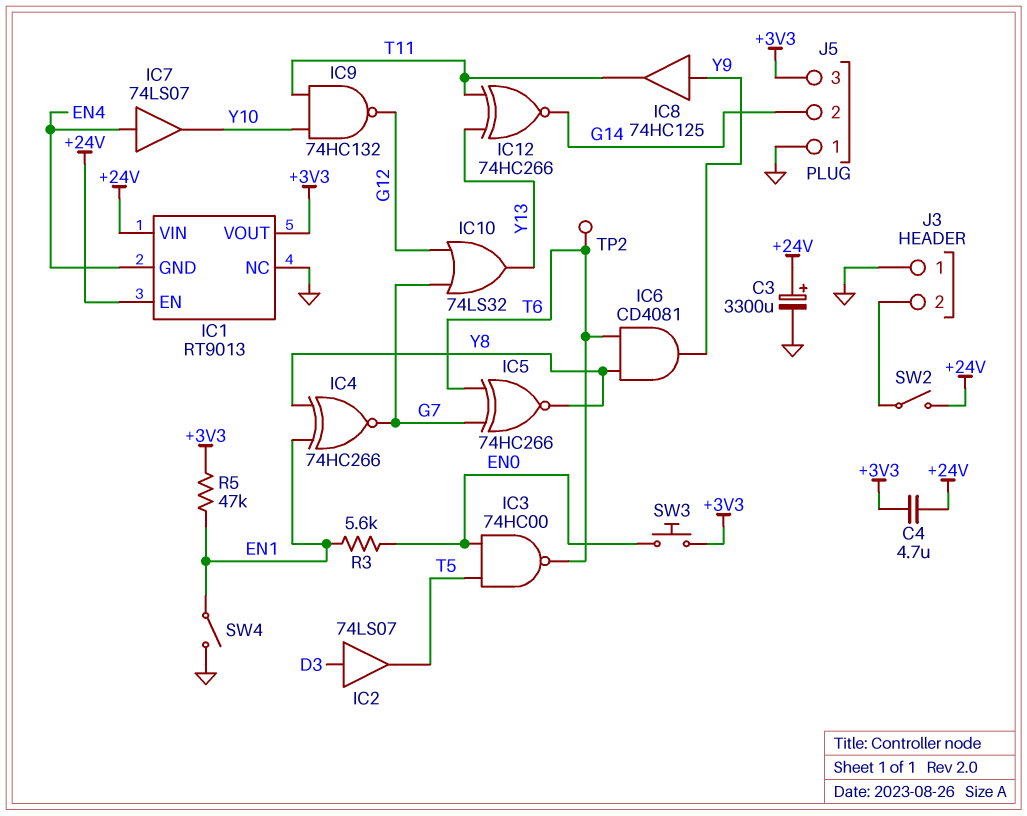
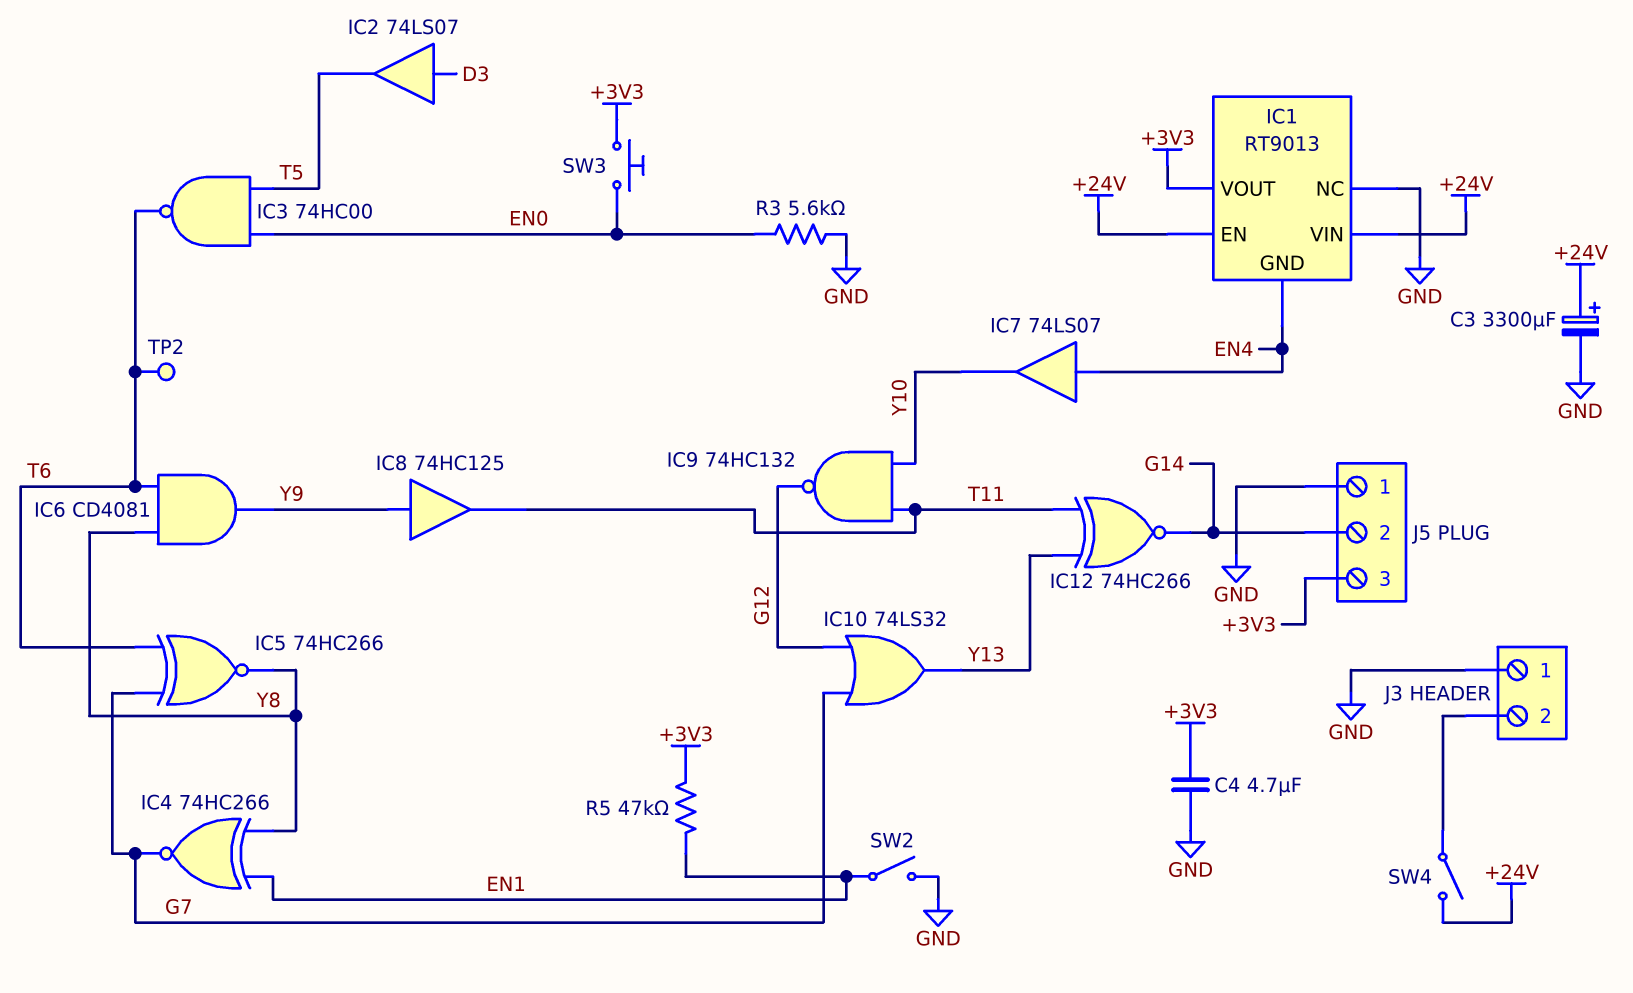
C4: 4.7uF (+3V3, +24V) -> 4.7uF (+3V3, GND)
R3: 5.6k (EN0, EN1) -> 5.6k (EN0, GND)
SW2: switch (+24V, J3/2) -> switch (EN1, GND)
SW4: switch (EN1, GND) -> switch (+24V, J3/2)

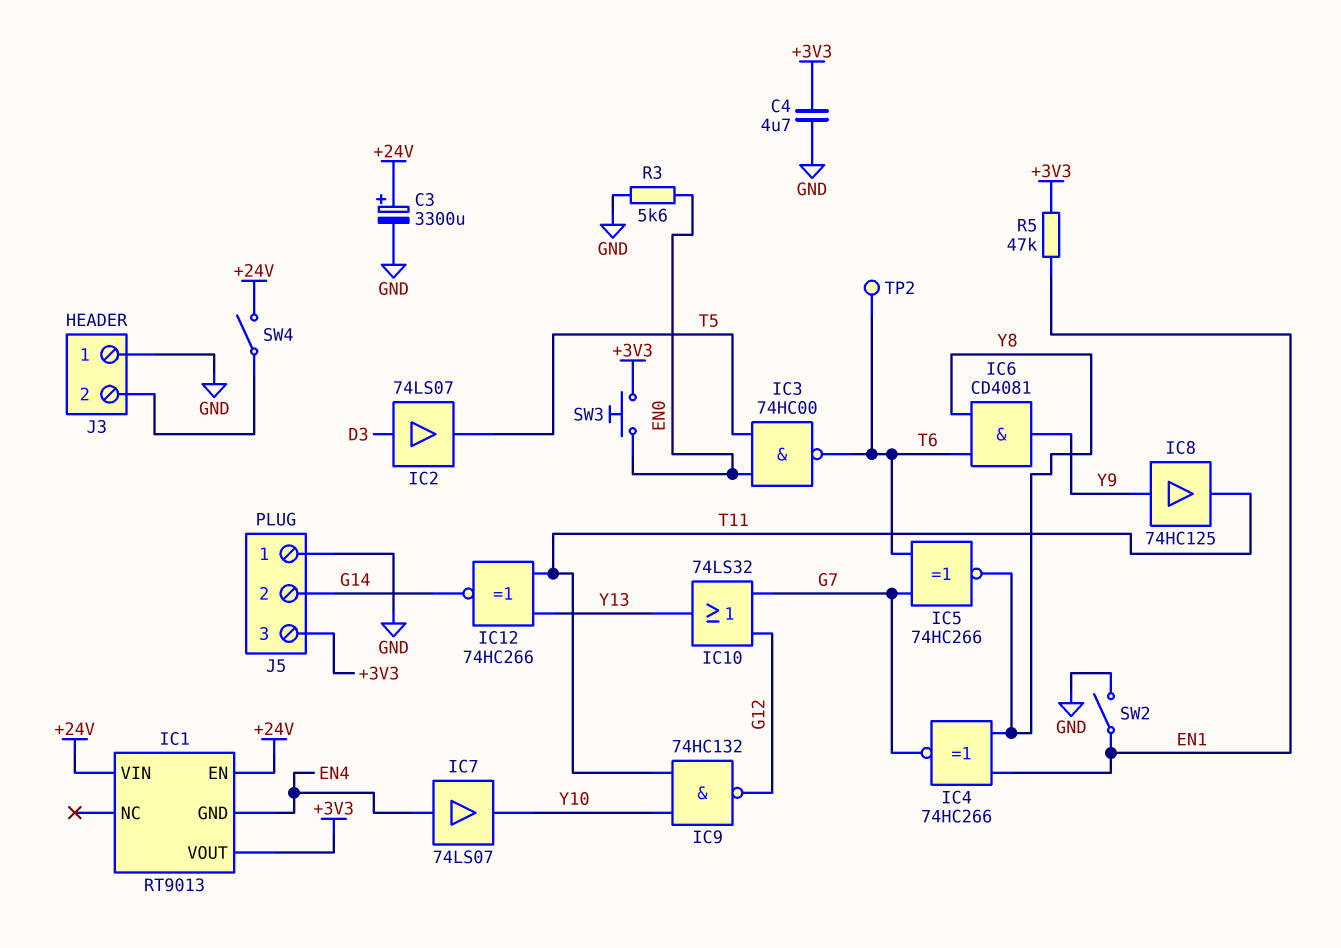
IC1 pin NC: GND -> none

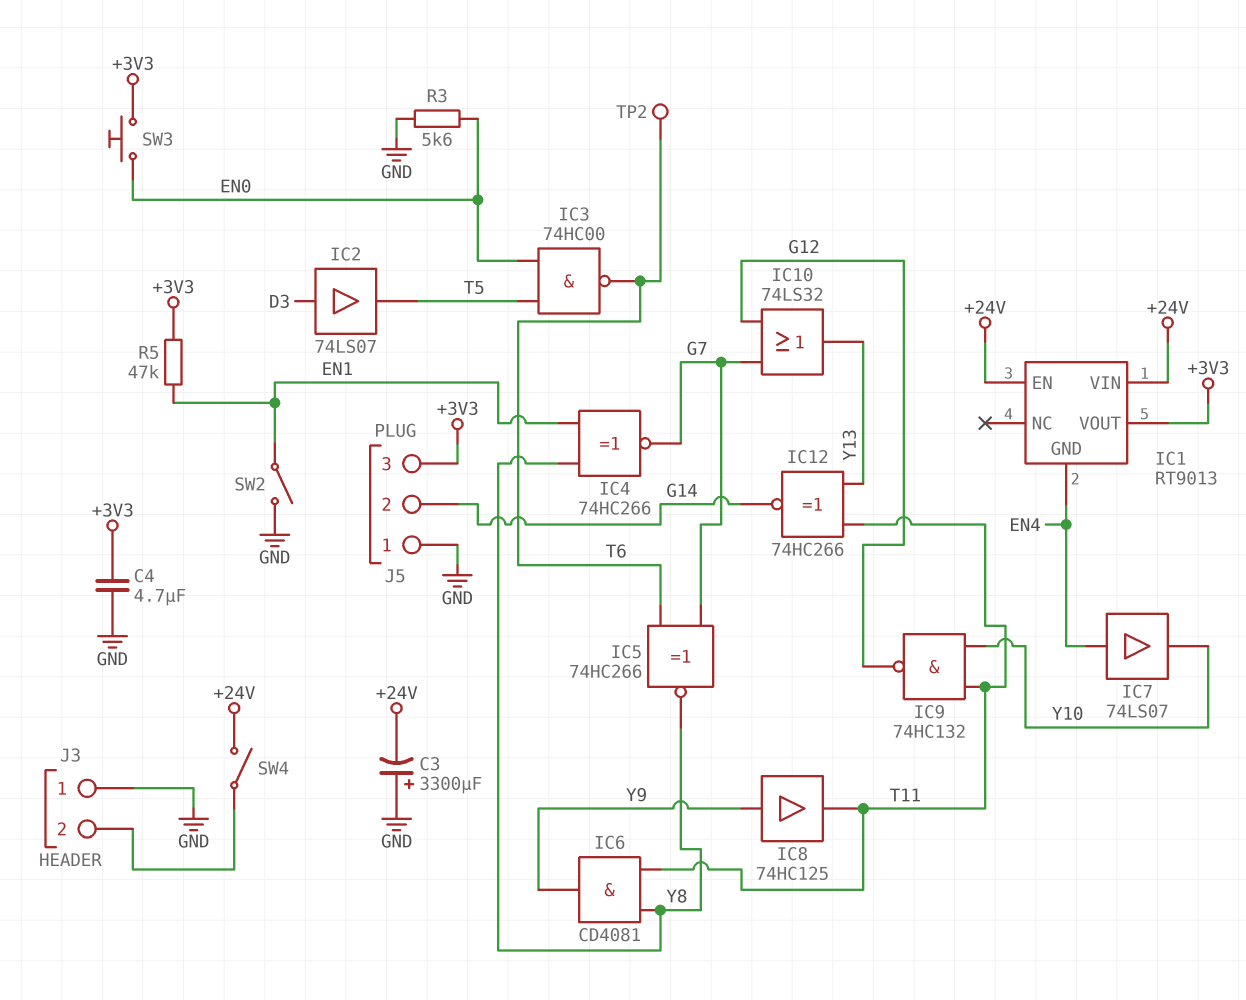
C3: 3300uF (plus +24V, minus GND) -> 3300uF (plus GND, minus +24V)
IC6: AND CD4081 (in T6, in Y8, out Y9) -> AND CD4081 (in T11, in Y8, out Y9)

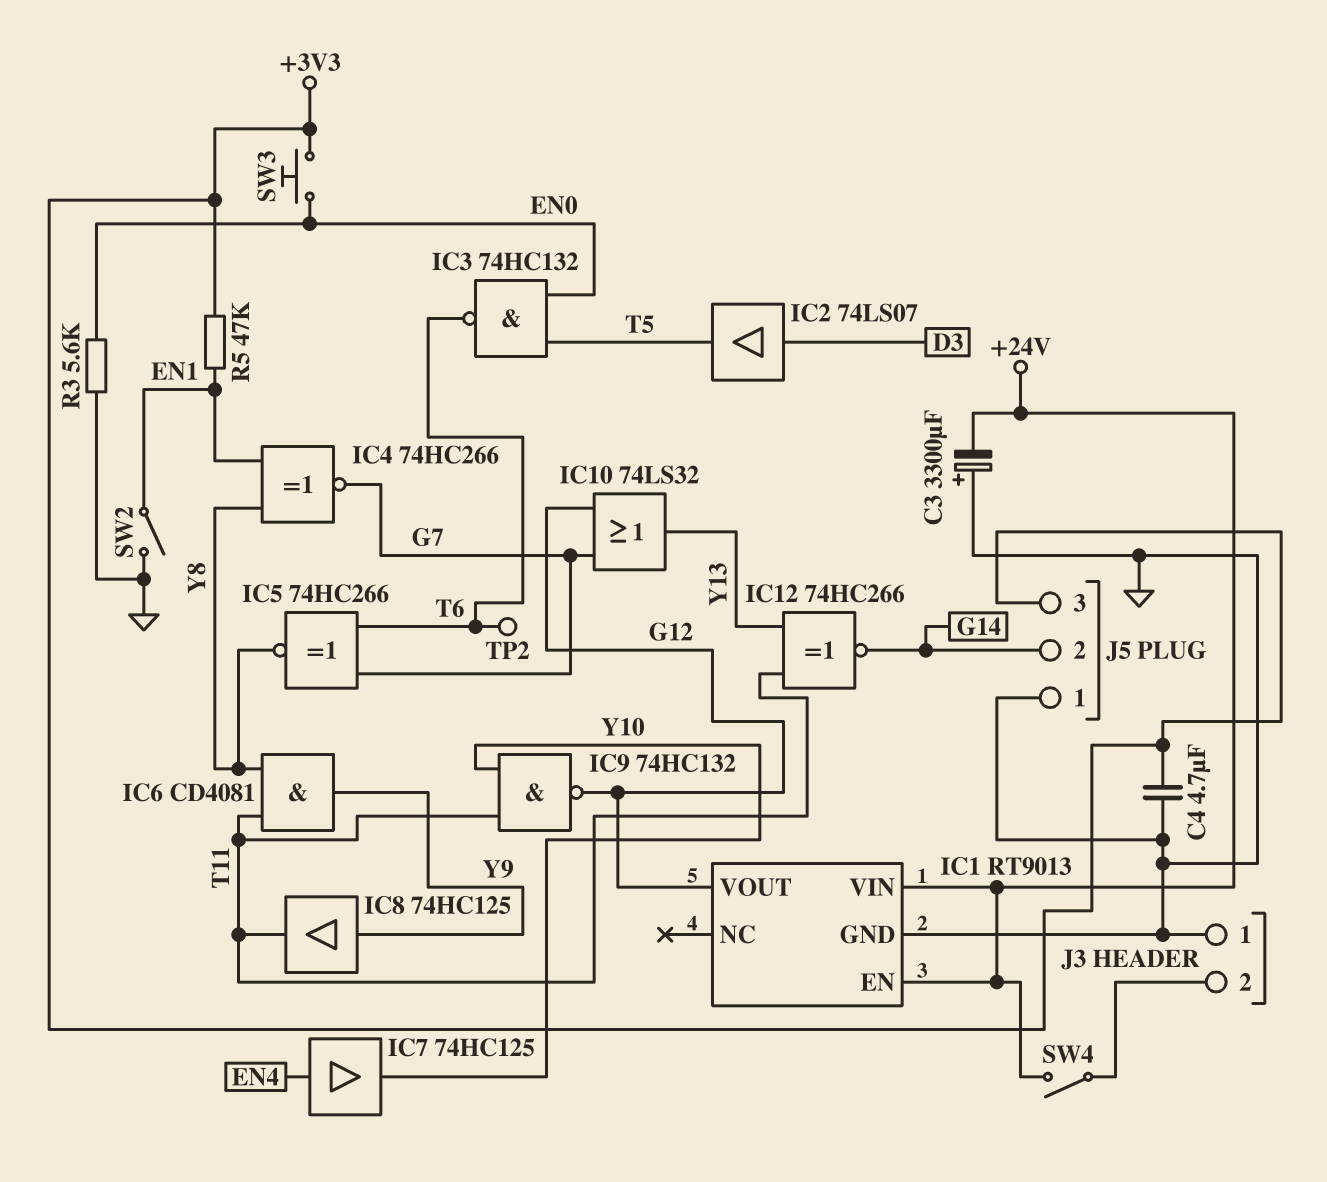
IC1 pin GND: EN4 -> GND
IC1 pin VOUT: +3V3 -> G12
IC3: NAND 74HC00 (in EN0, in T5, out T6) -> NAND 74HC132 (in EN0, in T5, out T6)
IC7: buffer 74LS07 (in EN4, out Y10) -> buffer 74HC125 (in EN4, out Y10)

